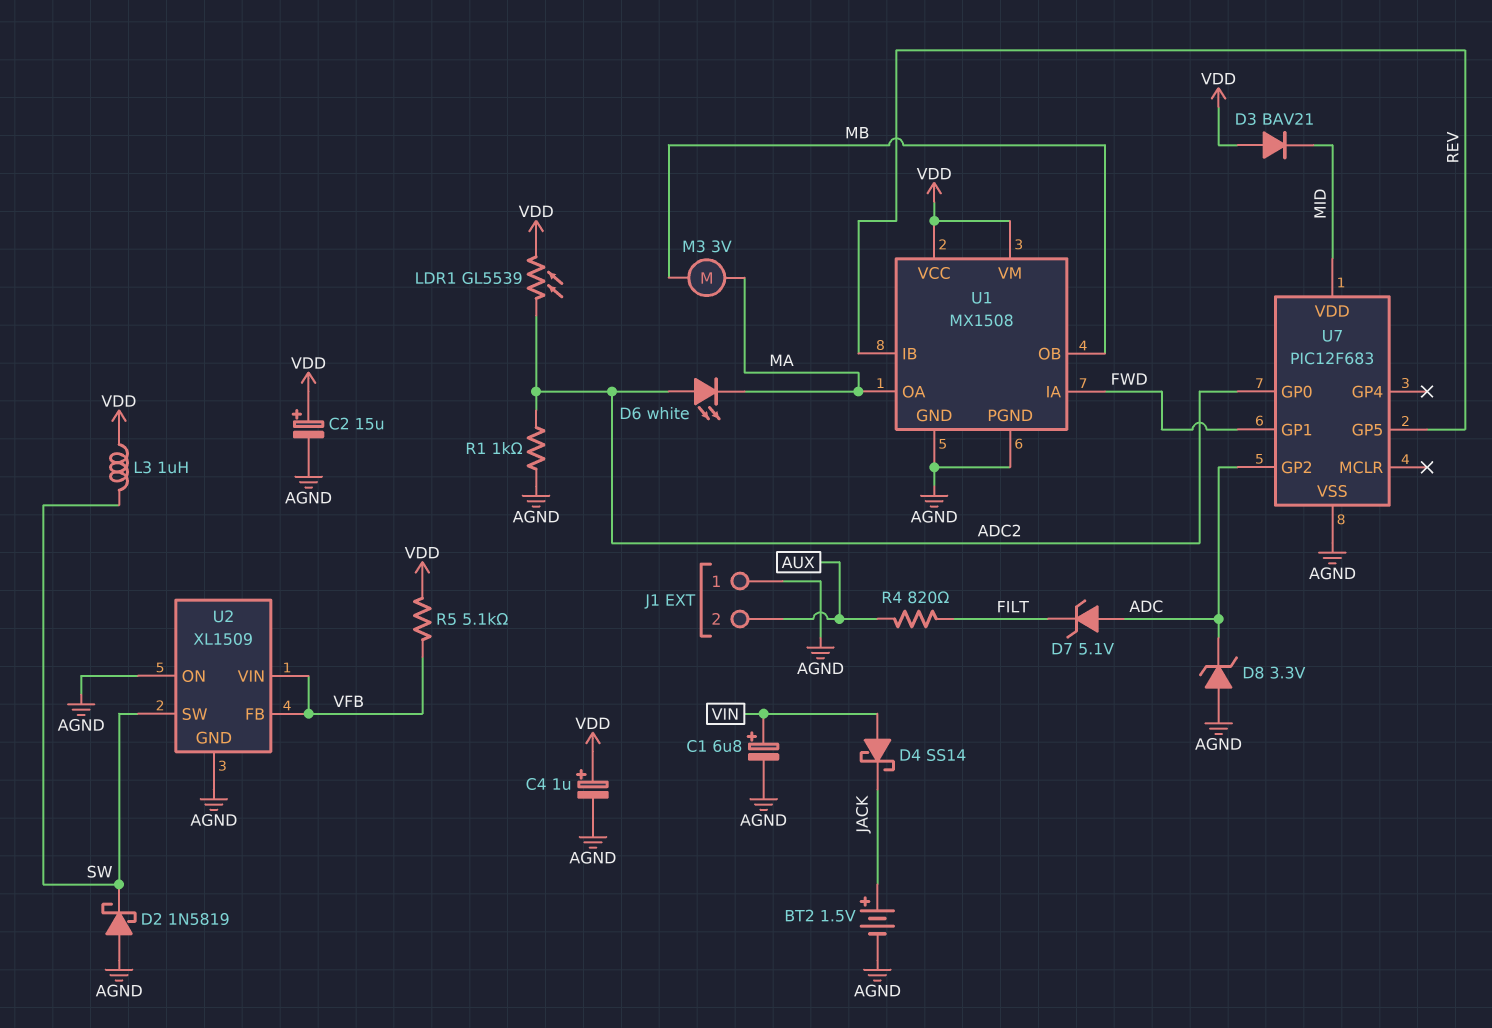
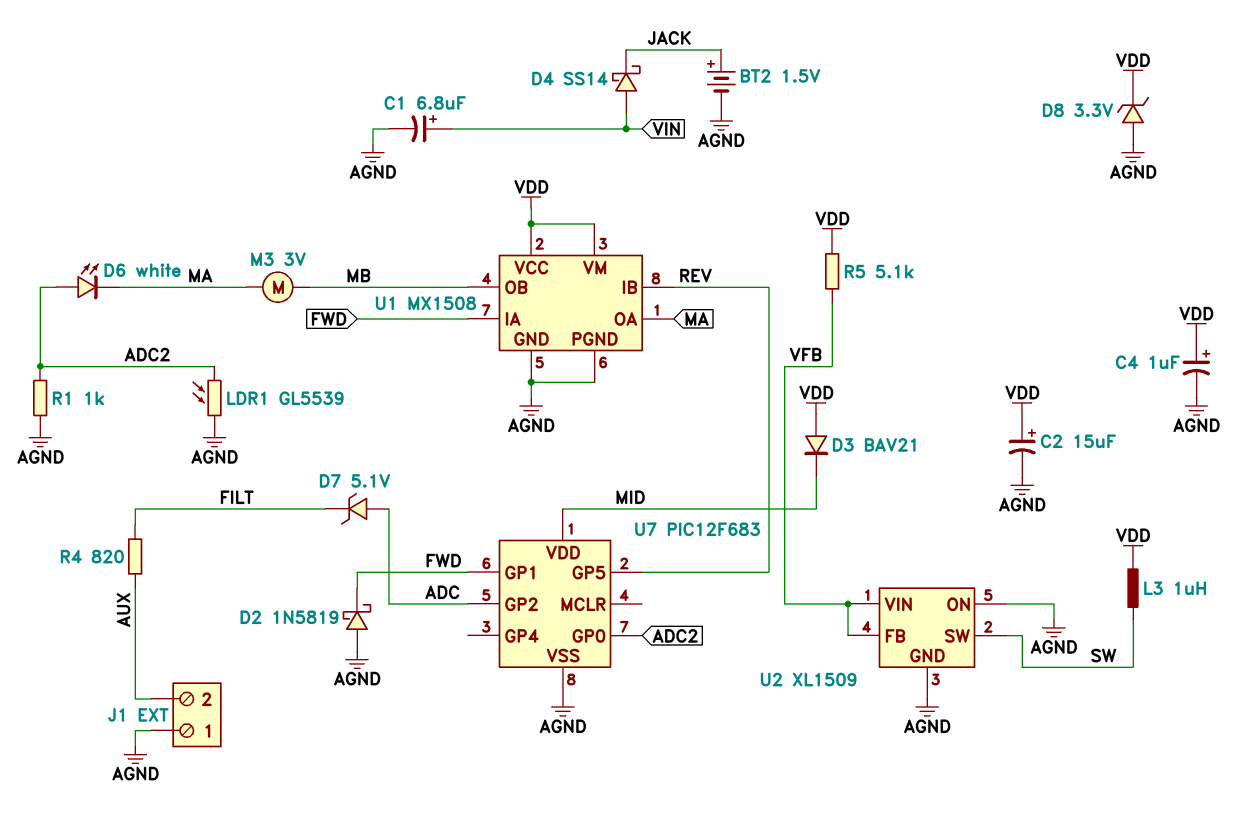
D2: schottky 1N5819 (A AGND, K SW) -> schottky 1N5819 (A AGND, K FWD)
D8: zener 3.3V (A AGND, K ADC) -> zener 3.3V (A AGND, K VDD)
LDR1: GL5539 (ADC2, VDD) -> GL5539 (ADC2, AGND)

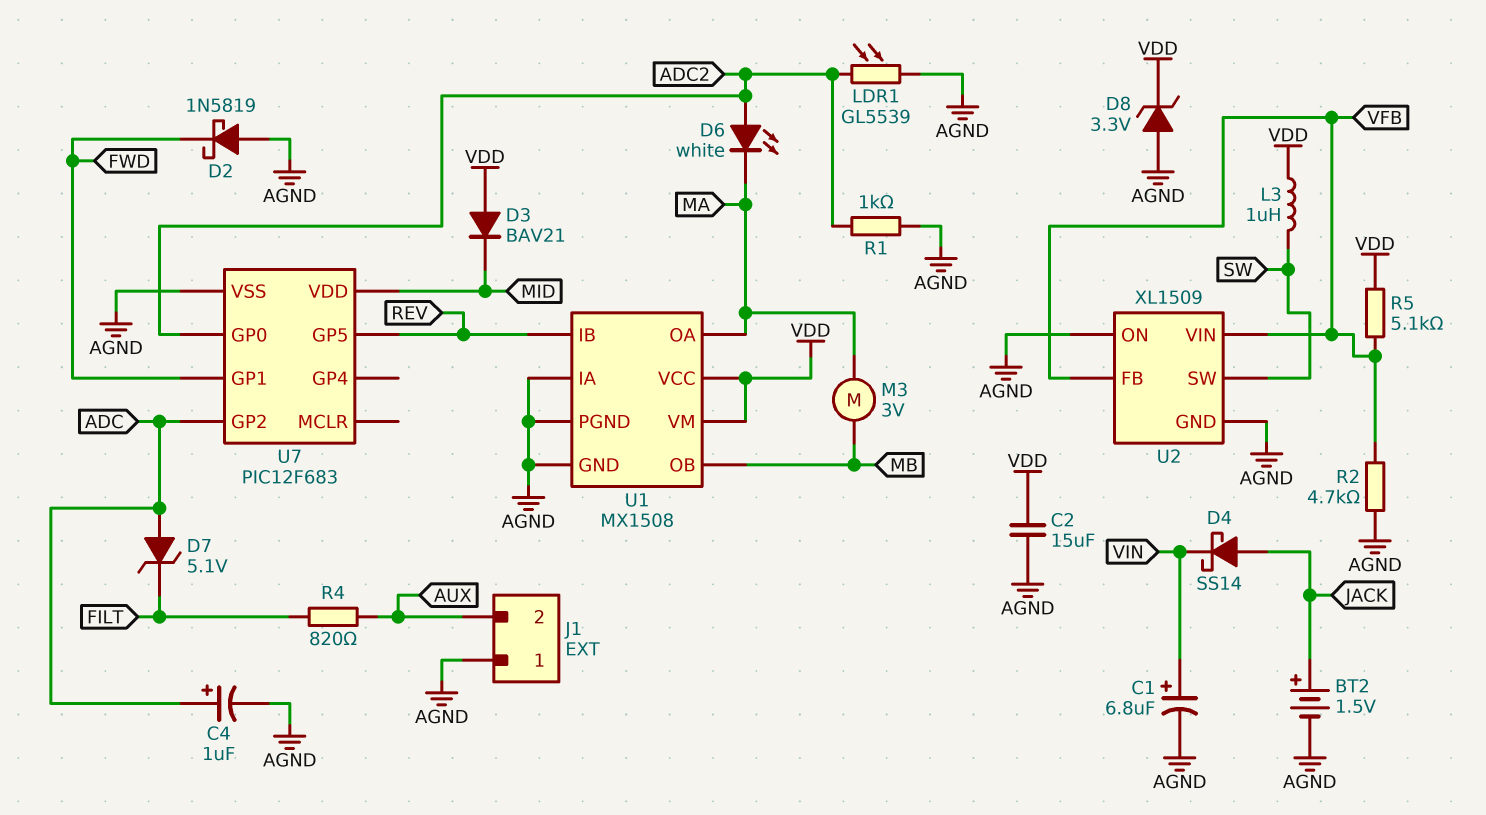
C2: 15uF (plus VDD, minus AGND) -> 15uF (AGND, VDD)
C4: 1uF (plus VDD, minus AGND) -> 1uF (plus ADC, minus AGND)
D4: schottky SS14 (A VIN, K JACK) -> schottky SS14 (A JACK, K VIN)
R2: none -> 4.7k (AGND, VFB)
U1 pin IA: FWD -> AGND

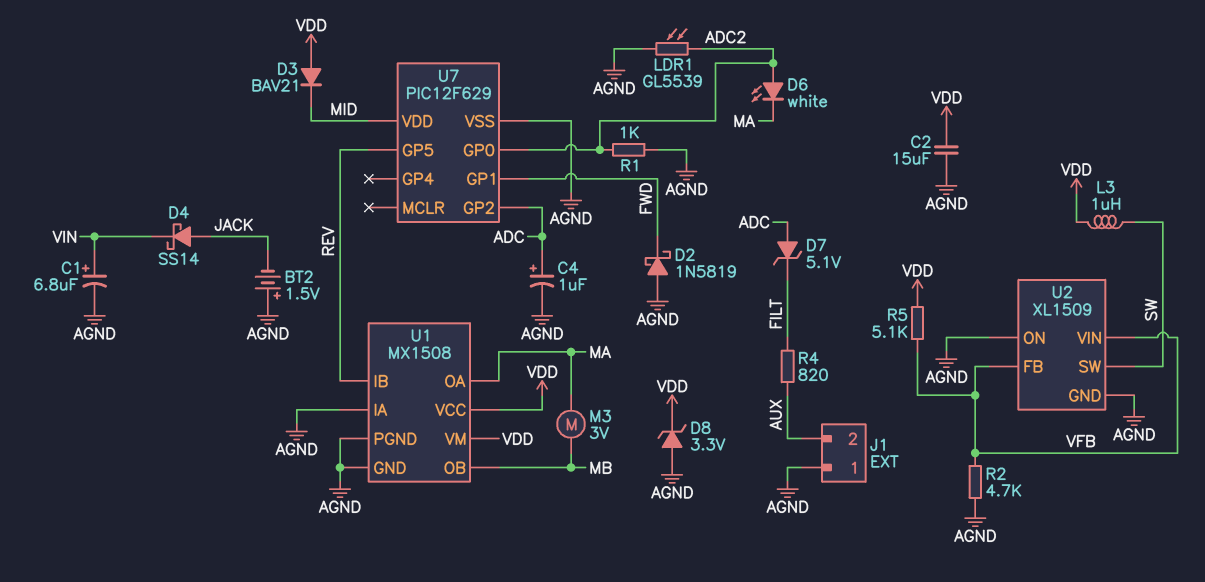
BT2: 1.5V (plus JACK, minus AGND) -> 1.5V (plus AGND, minus JACK)
U7: PIC12F683 -> PIC12F629

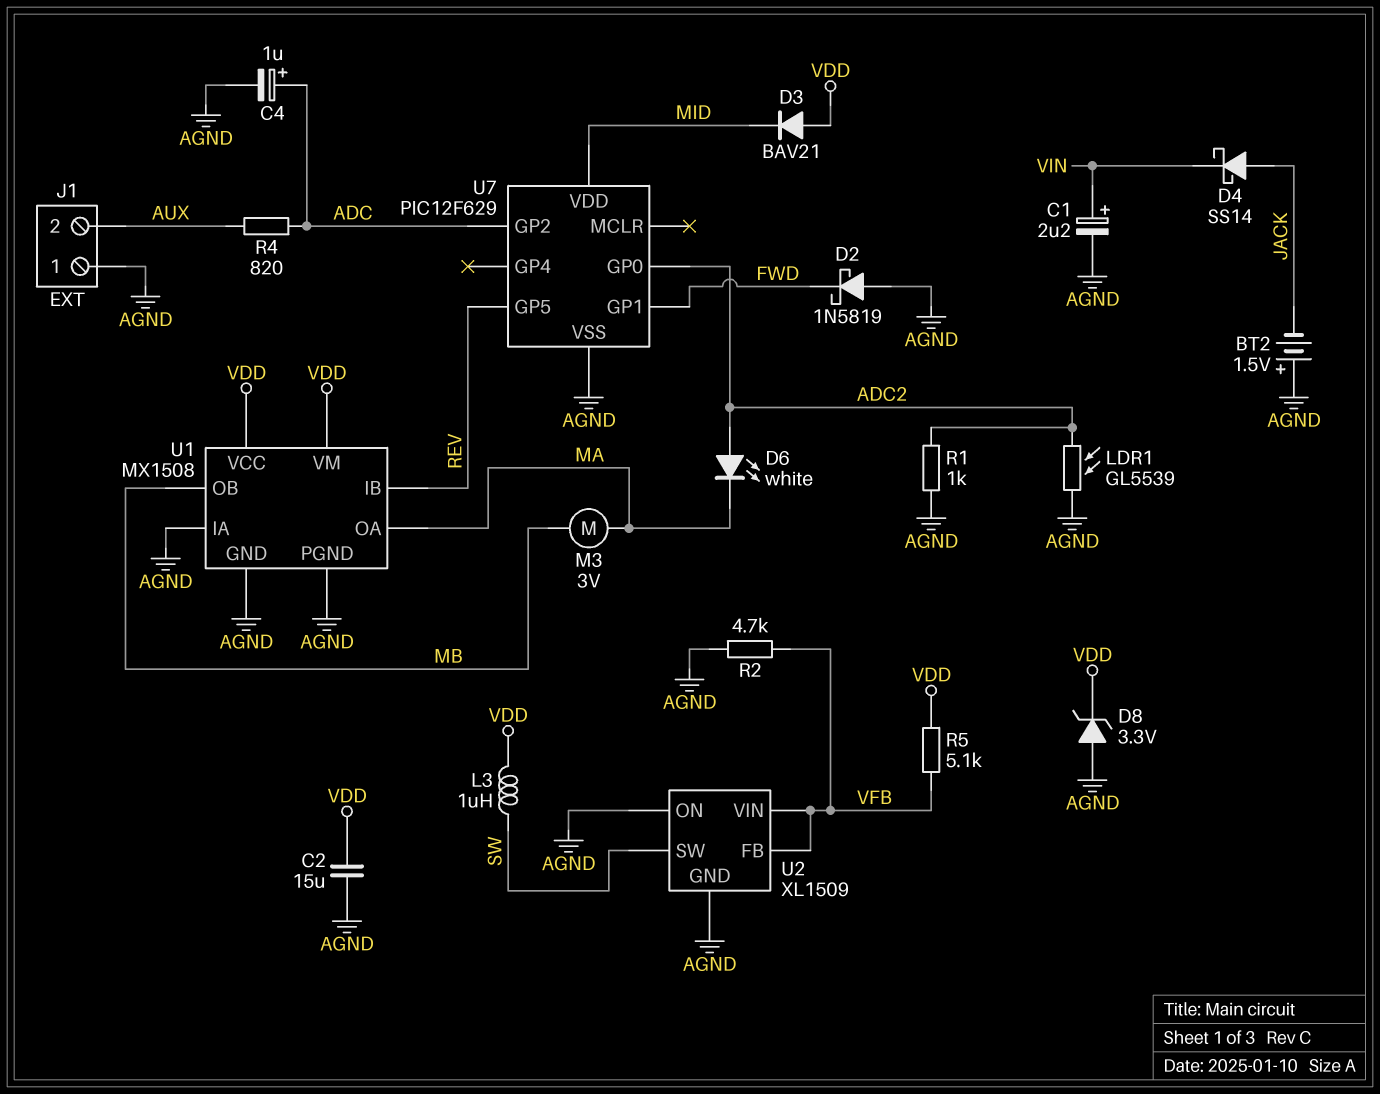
C1: 6.8uF (plus VIN, minus AGND) -> 2.2uF (plus VIN, minus AGND)
D7: zener 5.1V (A ADC, K FILT) -> none
R4: 820 (AUX, FILT) -> 820 (ADC, AUX)

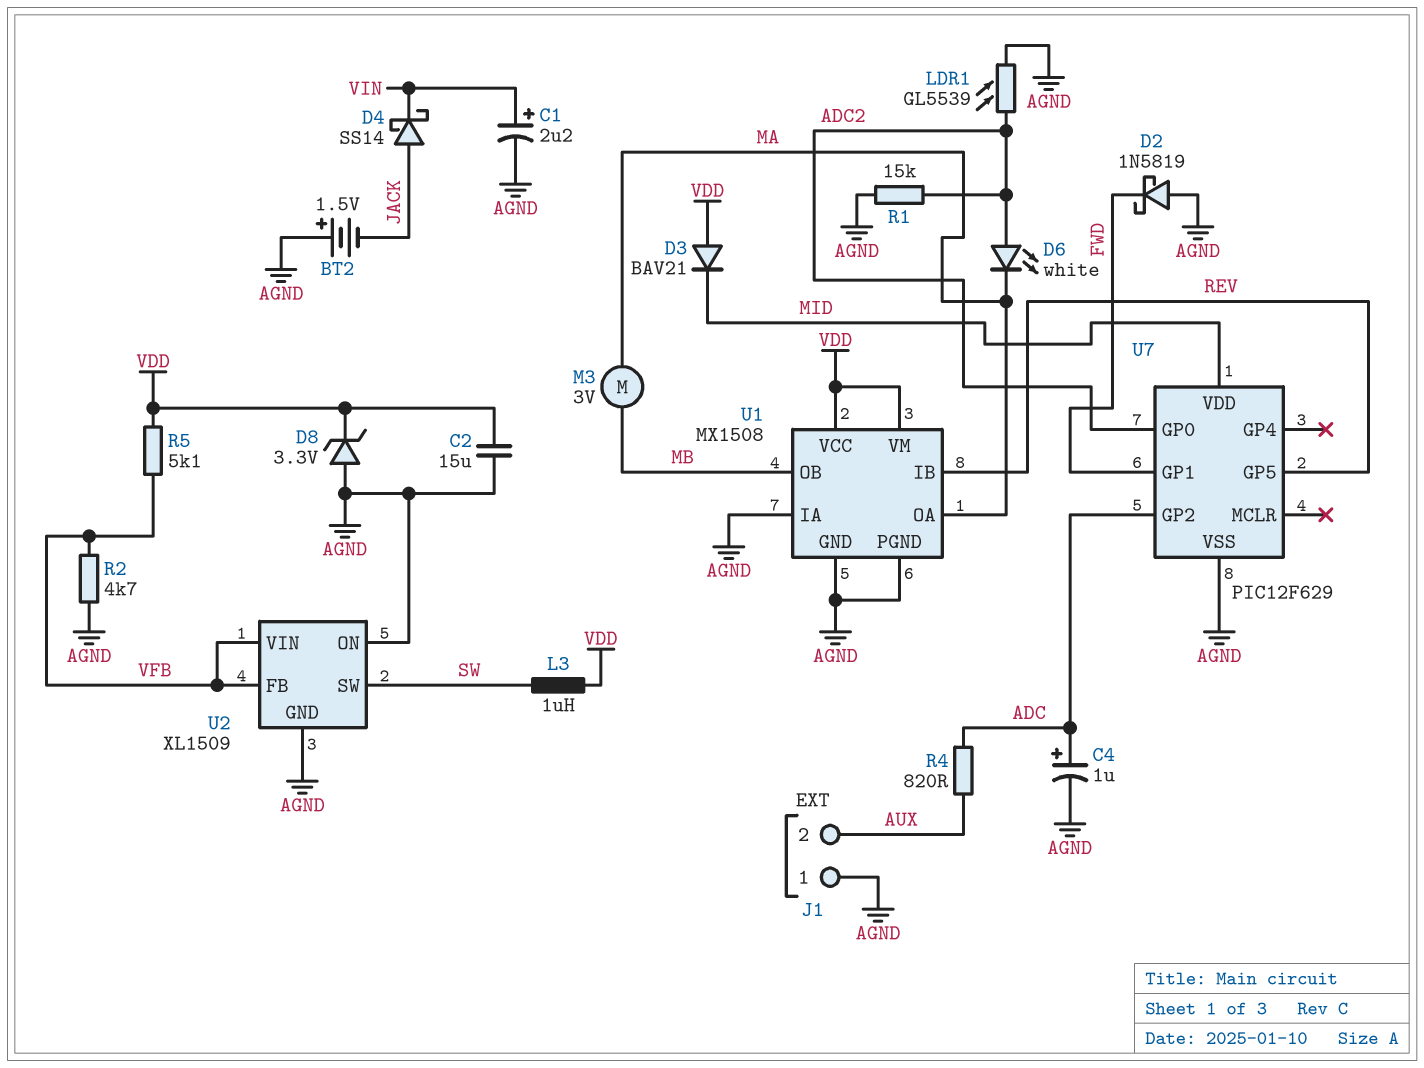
R1: 1k (ADC2, AGND) -> 15k (ADC2, AGND)

